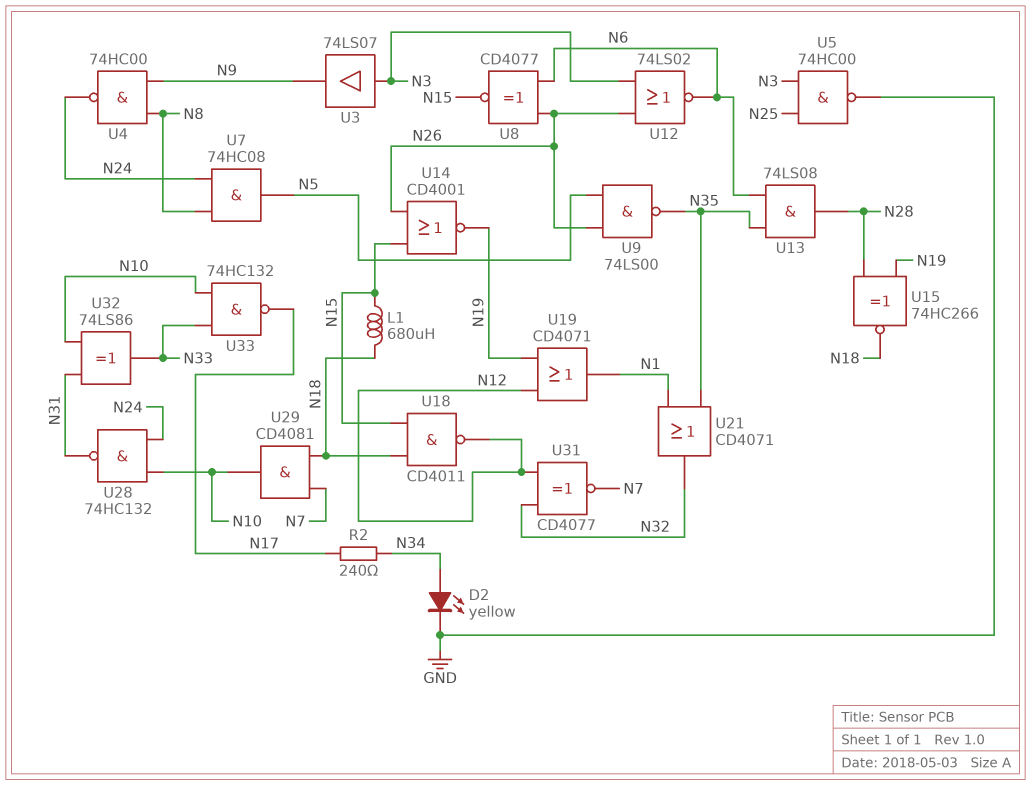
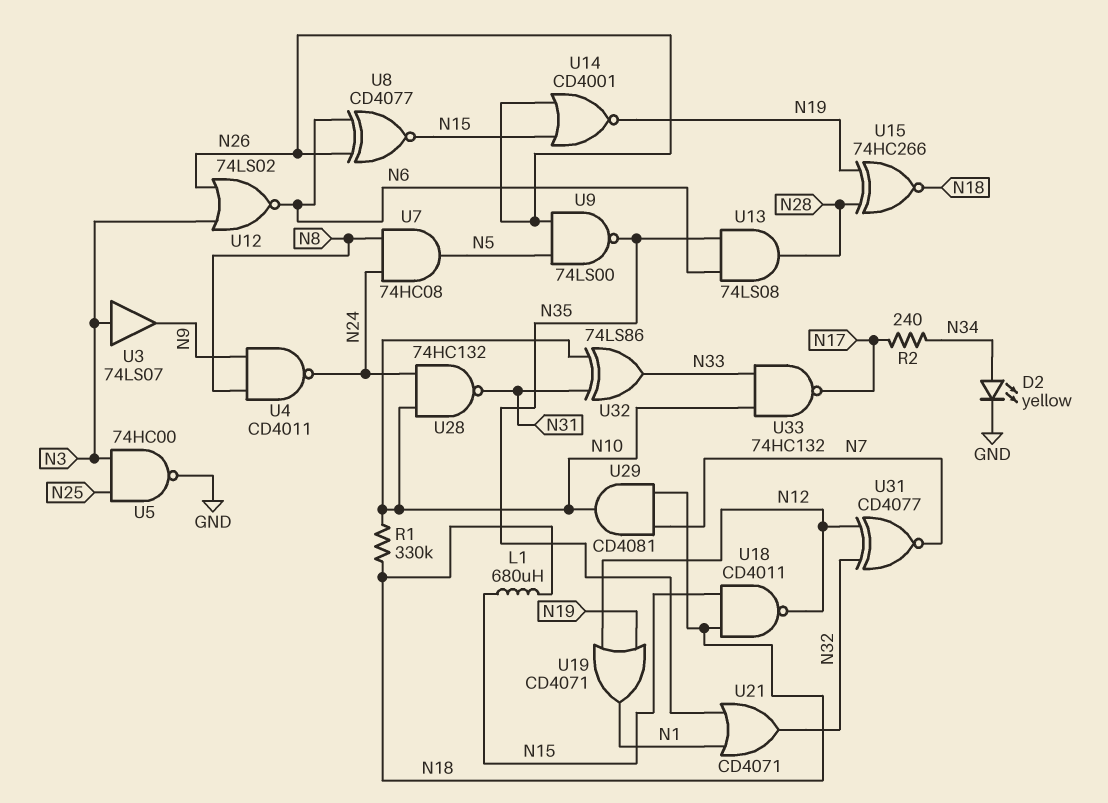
R1: none -> 330k (N10, N18)
U4: NAND 74HC00 (in N8, in N9, out N24) -> NAND CD4011 (in N8, in N9, out N24)

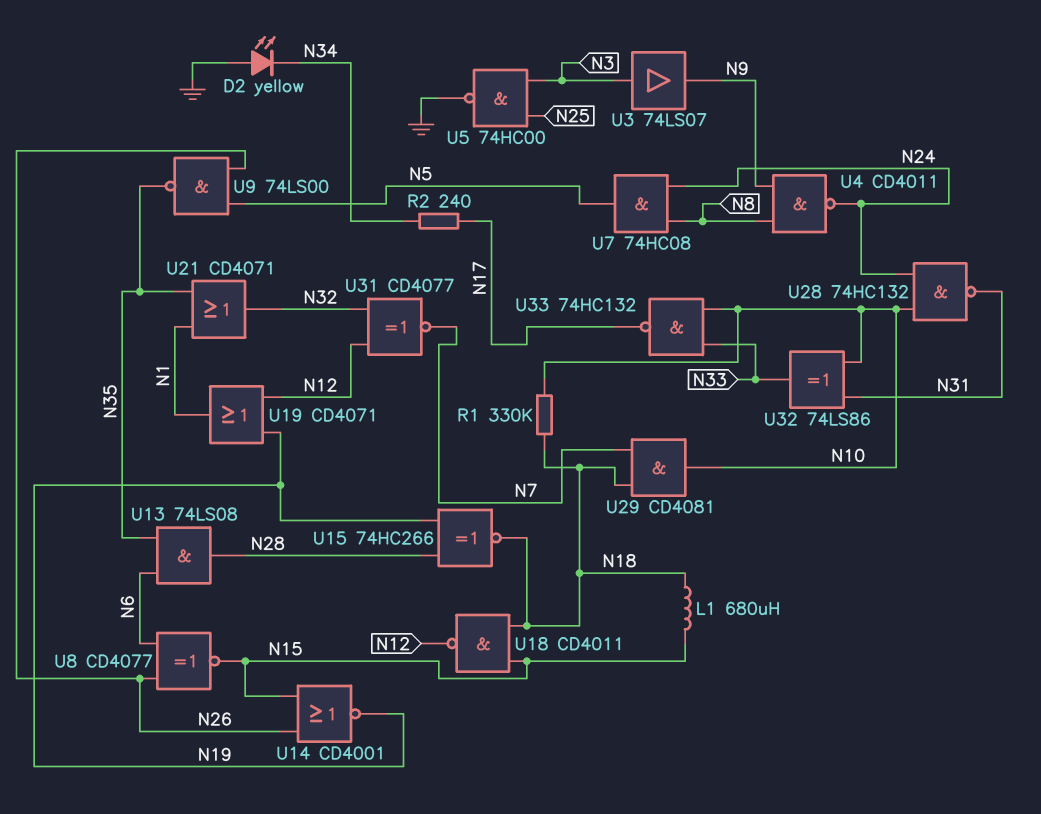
D2: LED yellow (A N34, K GND) -> LED yellow (A GND, K N34)
U12: NOR 74LS02 (in N3, in N26, out N6) -> none

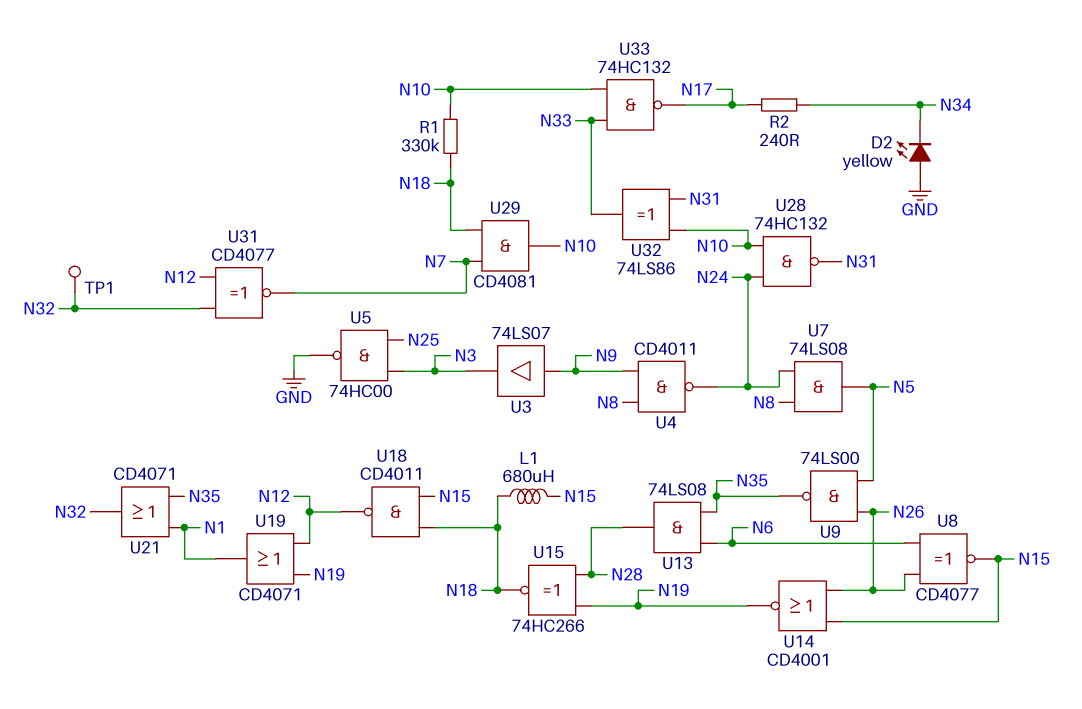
TP1: none -> test point (N32)
U3: buffer 74LS07 (in N3, out N9) -> buffer 74LS07 (in N9, out N3)
U7: AND 74HC08 (in N8, in N24, out N5) -> AND 74LS08 (in N8, in N24, out N5)

